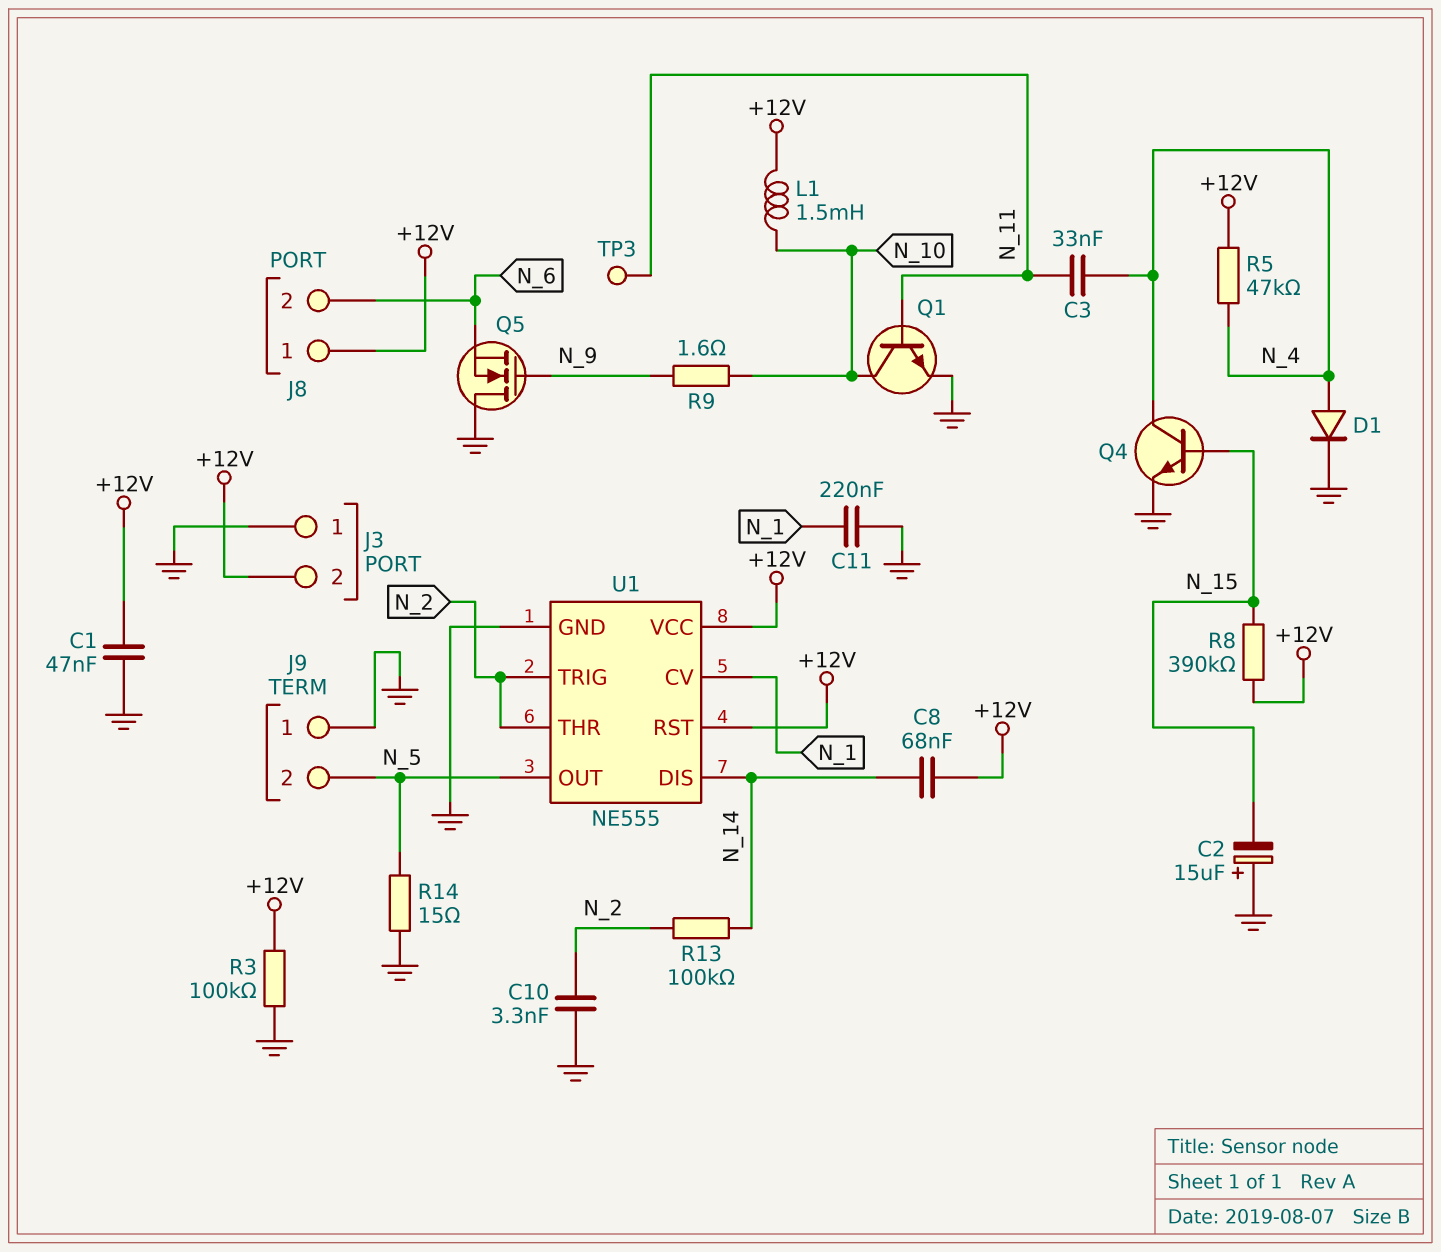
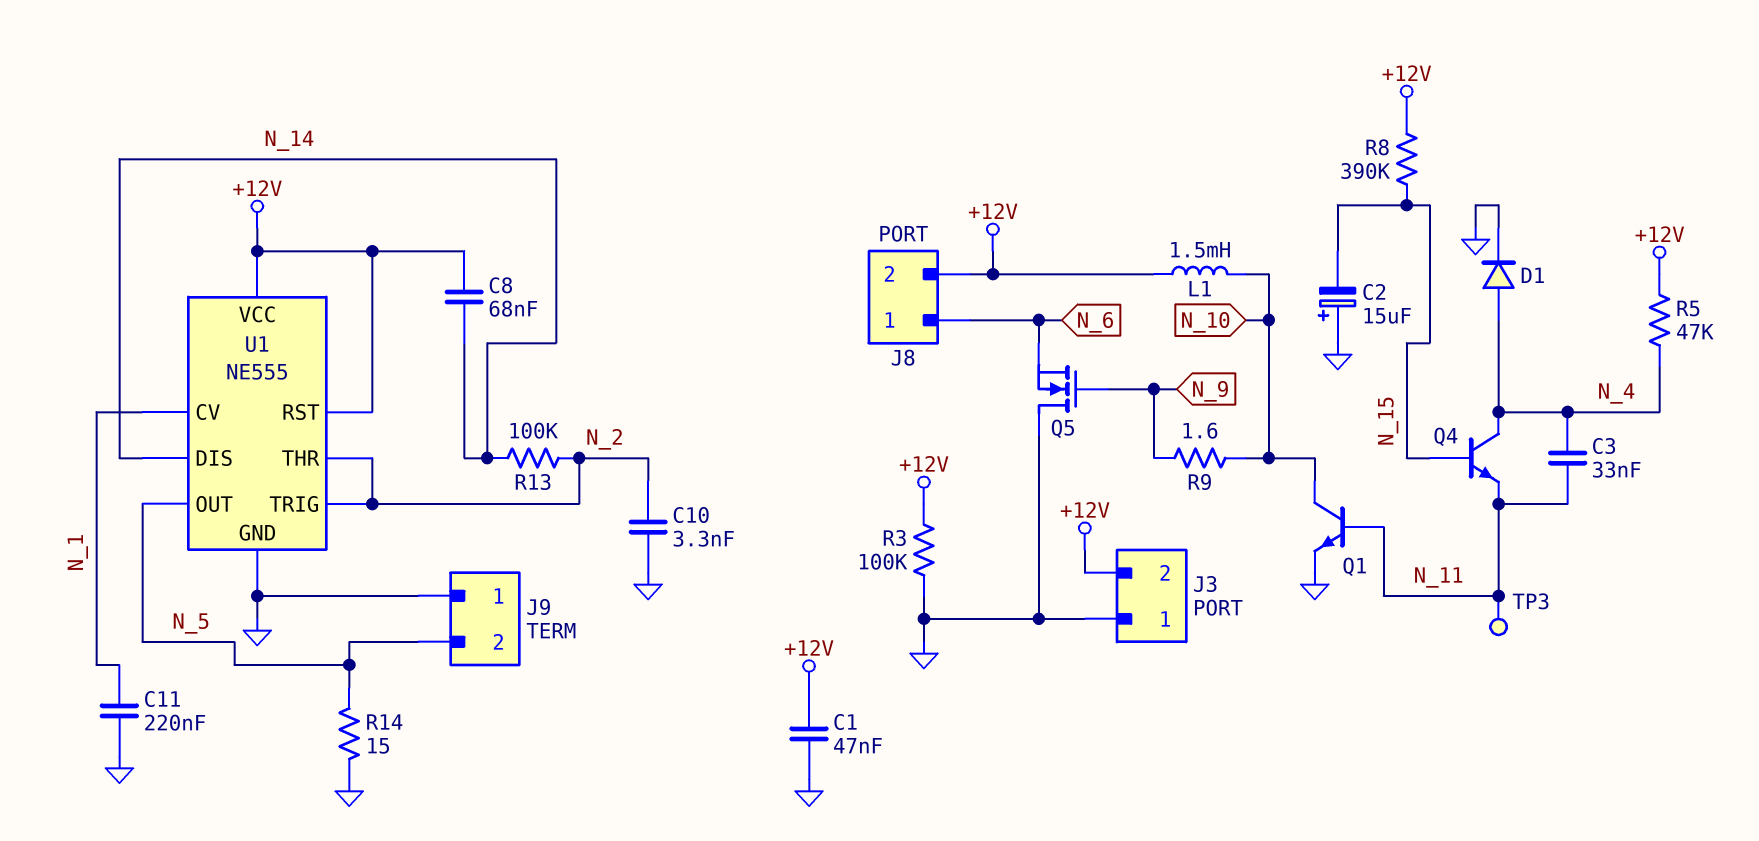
J8 pin 1: +12V -> N_6
J8 pin 2: N_6 -> +12V
Q4: NPN (B N_15, C N_4, E GND) -> NPN (B N_15, C N_4, E N_11)

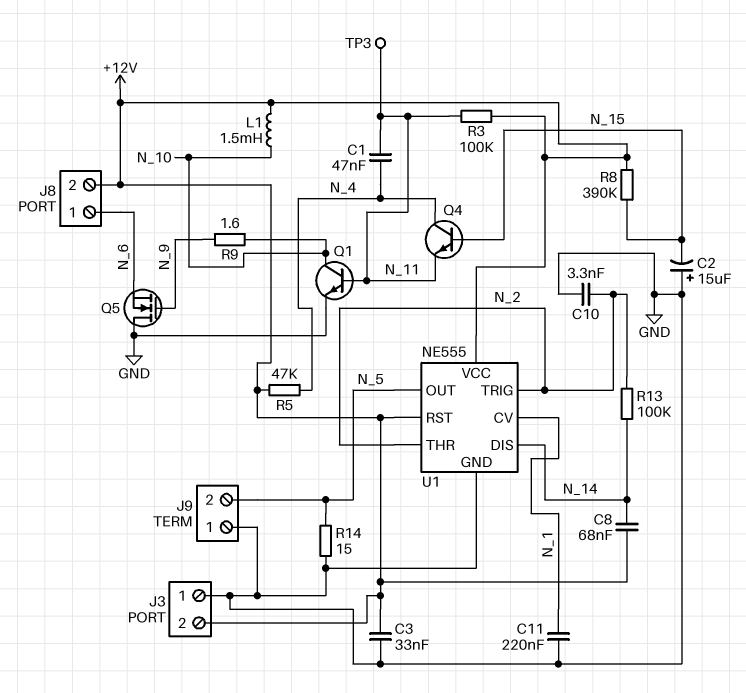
C1: 47nF (+12V, GND) -> 47nF (N_4, N_11)
C3: 33nF (N_4, N_11) -> 33nF (+12V, GND)
D1: diode (A N_4, K GND) -> none
R3: 100k (+12V, GND) -> 100k (+12V, N_11)

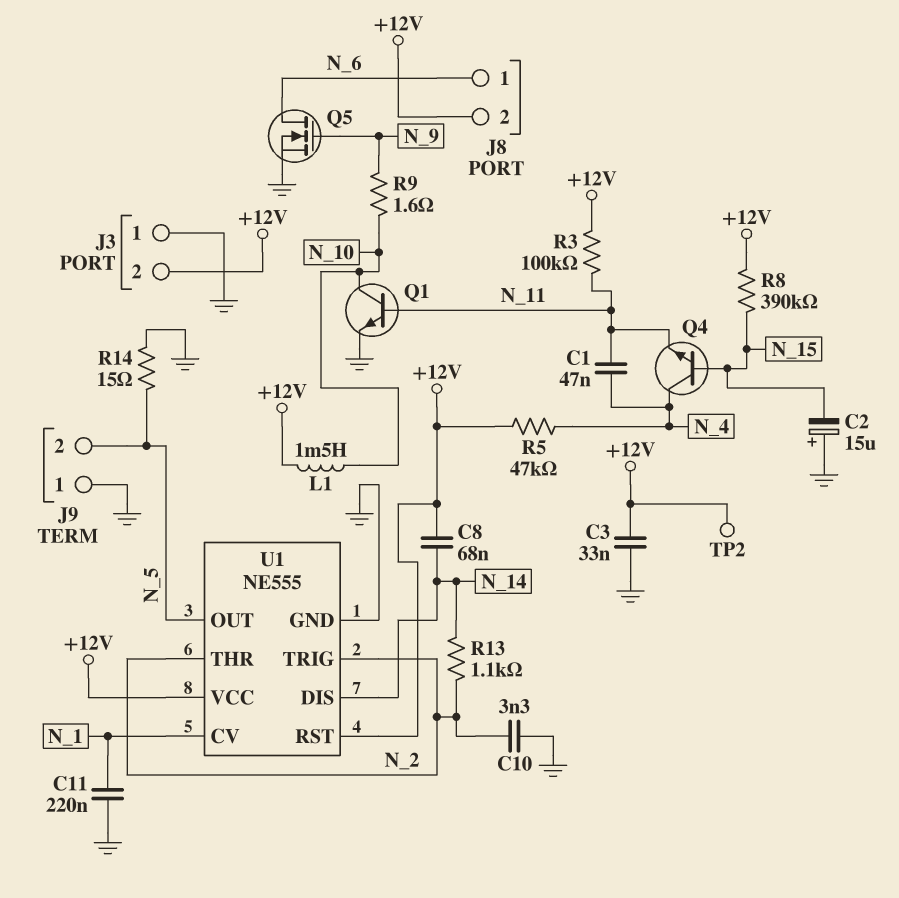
Q5: NMOS (G N_9, D GND, S N_6) -> NMOS (G N_9, D N_6, S GND)
R13: 100k (N_2, N_14) -> 1.1k (N_2, N_14)
TP2: none -> test point (+12V)
TP3: test point (N_11) -> none

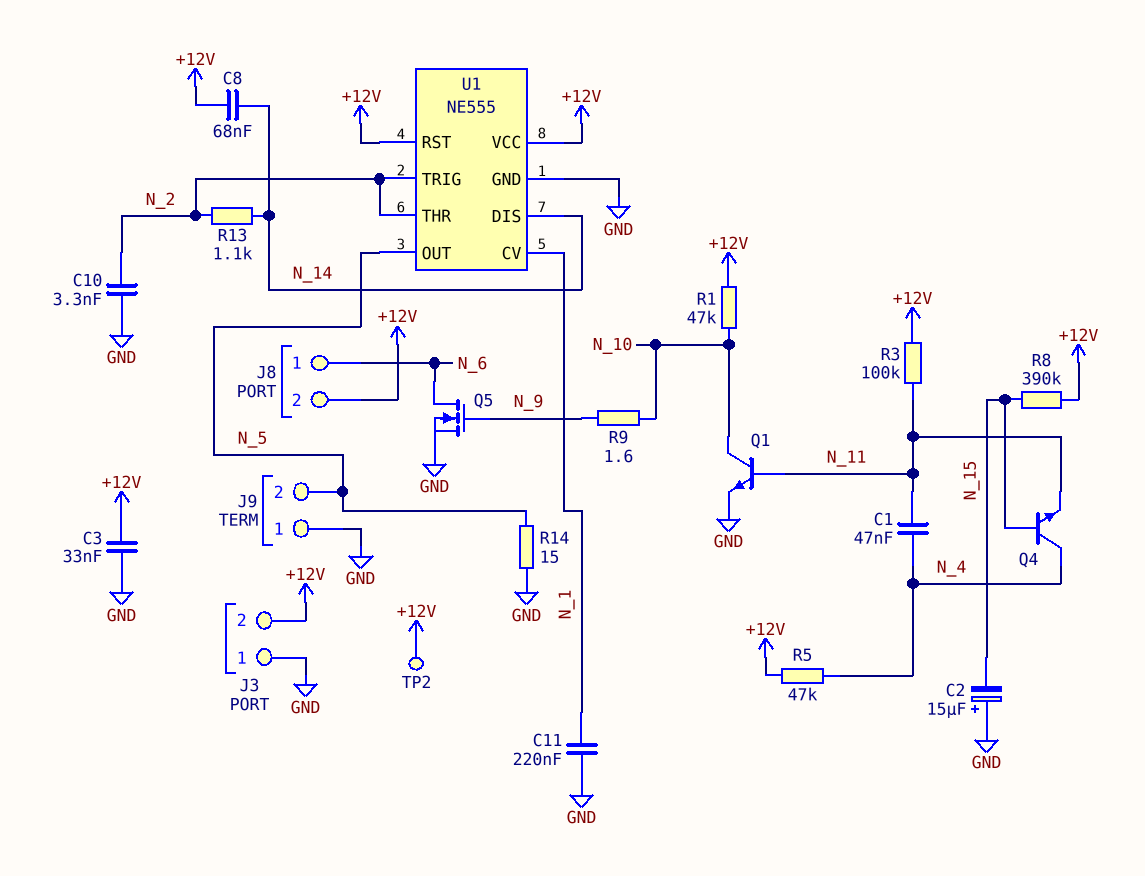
L1: 1.5mH (+12V, N_10) -> none
R1: none -> 47k (+12V, N_10)

